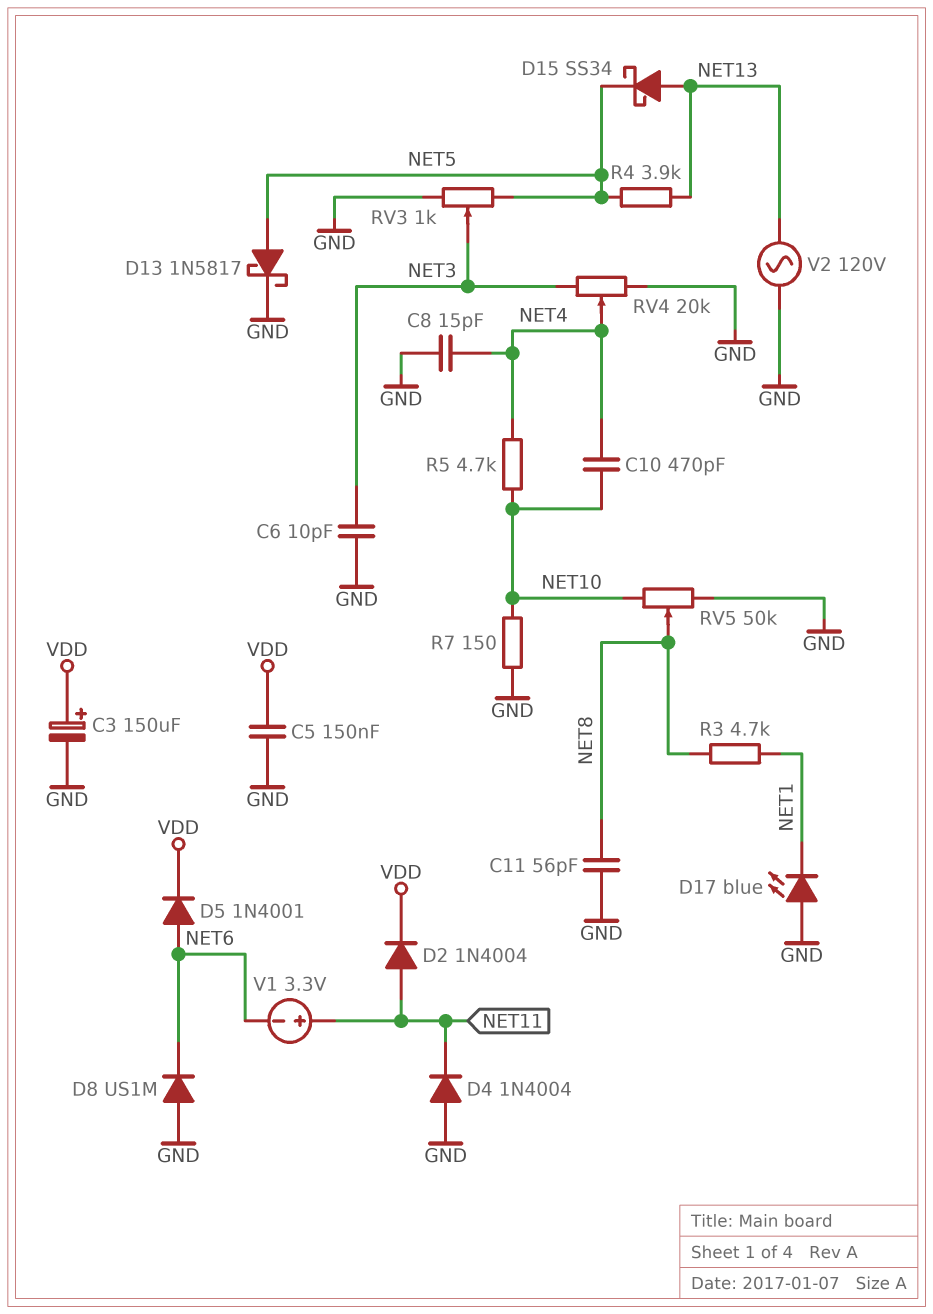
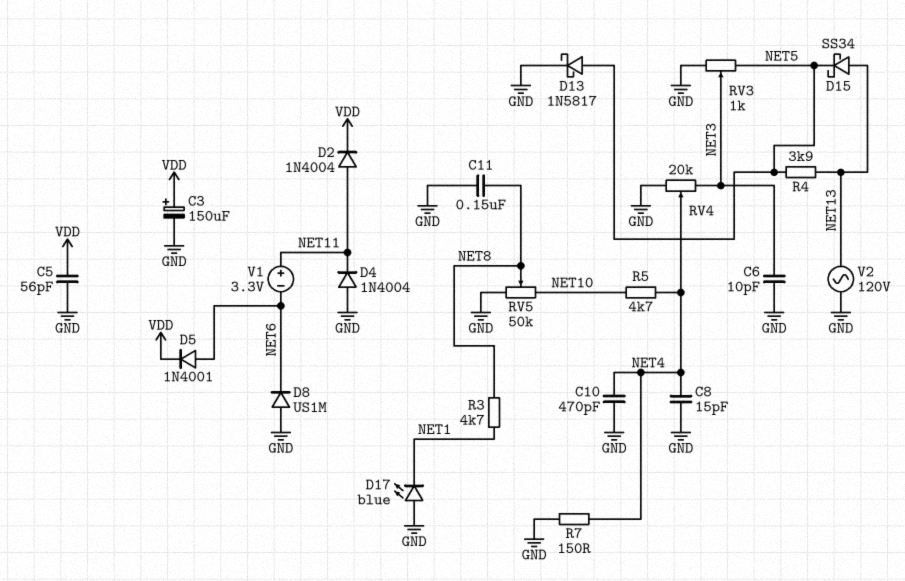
C5: 150nF (GND, VDD) -> 56pF (GND, VDD)
C10: 470pF (NET4, NET10) -> 470pF (GND, NET4)
C11: 56pF (GND, NET8) -> 150nF (GND, NET8)
R7: 150 (GND, NET10) -> 150 (GND, NET4)

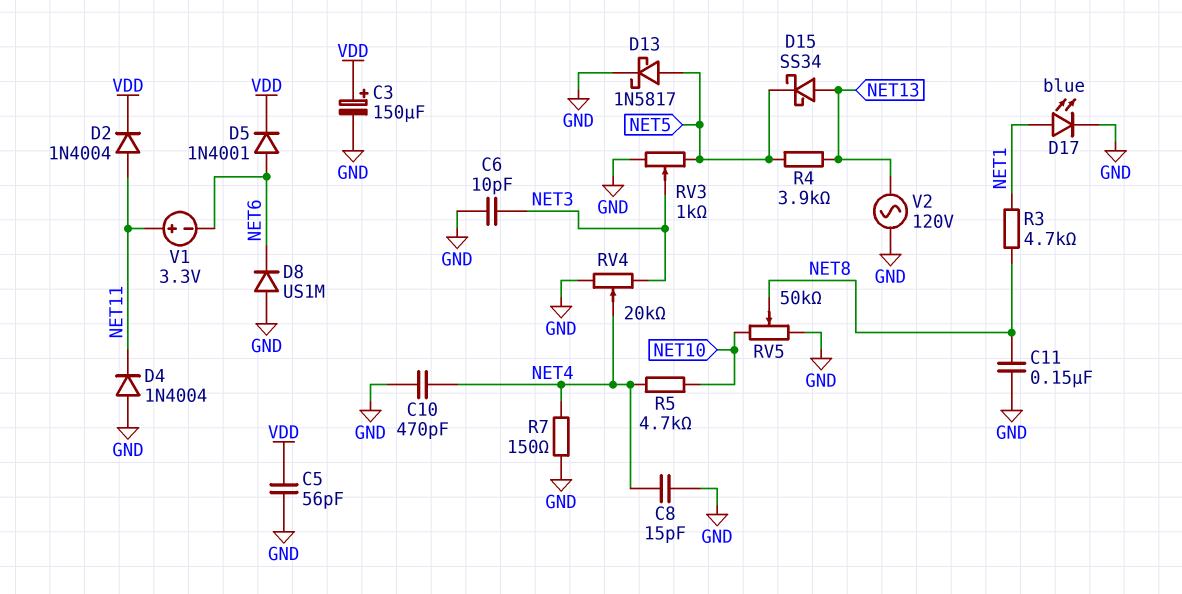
D17: LED blue (A GND, K NET1) -> LED blue (A NET1, K GND)

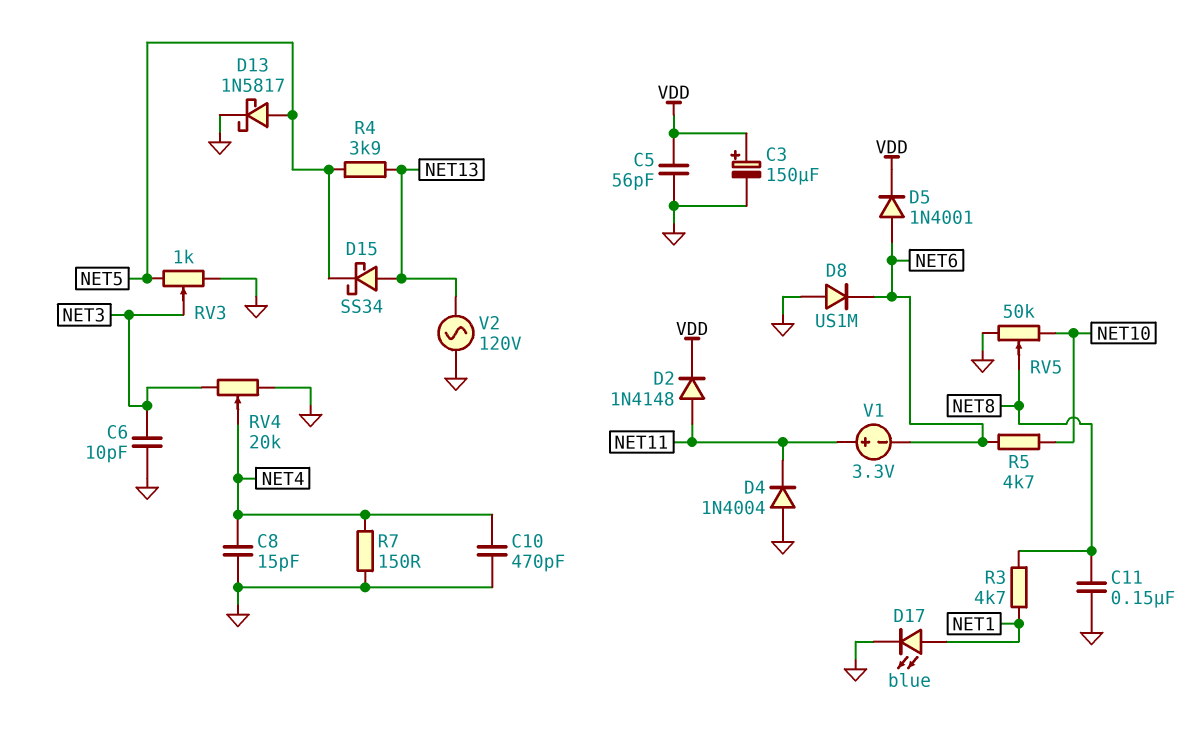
D2: diode 1N4004 (A NET11, K VDD) -> diode 1N4148 (A NET11, K VDD)
R5: 4.7k (NET4, NET10) -> 4.7k (NET6, NET10)

